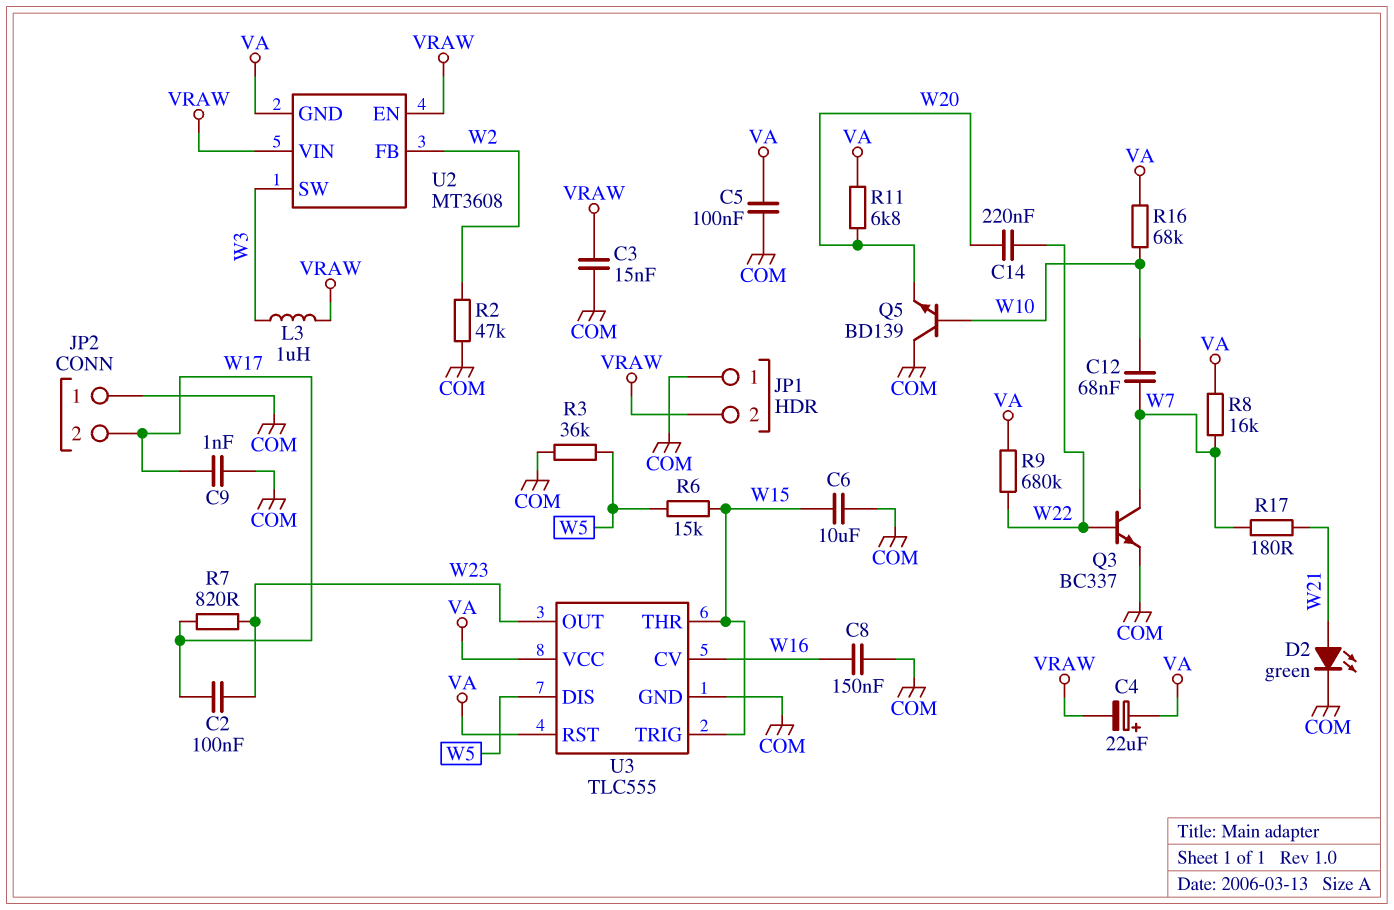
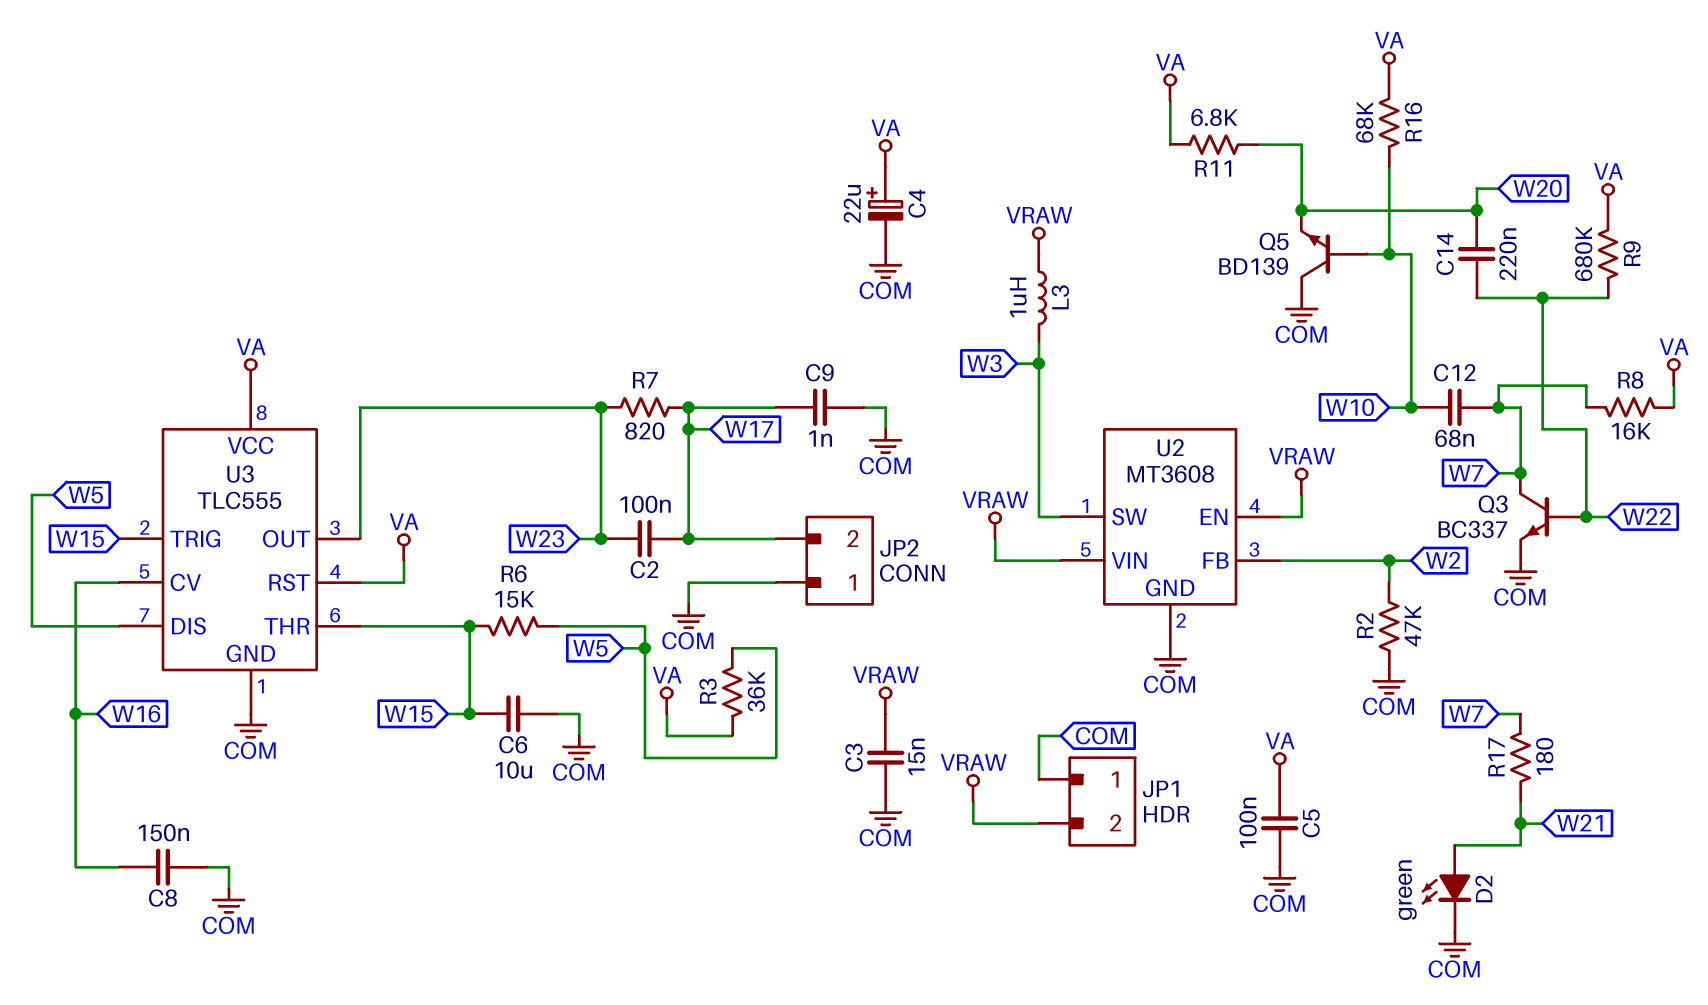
C4: 22uF (plus VA, minus VRAW) -> 22uF (plus VA, minus COM)
R3: 36k (COM, W5) -> 36k (VA, W5)
U2 pin GND: VA -> COM

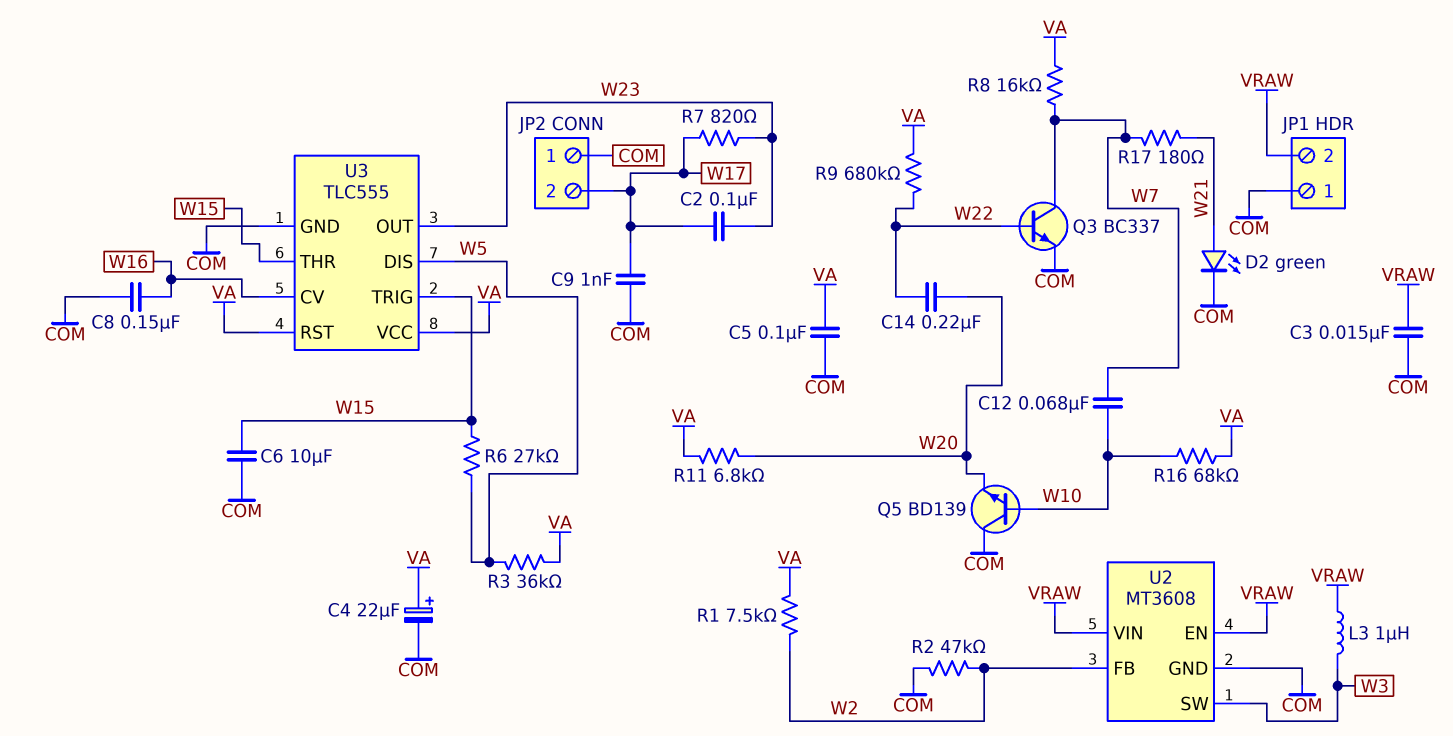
R1: none -> 7.5k (VA, W2)
R6: 15k (W5, W15) -> 27k (W5, W15)

